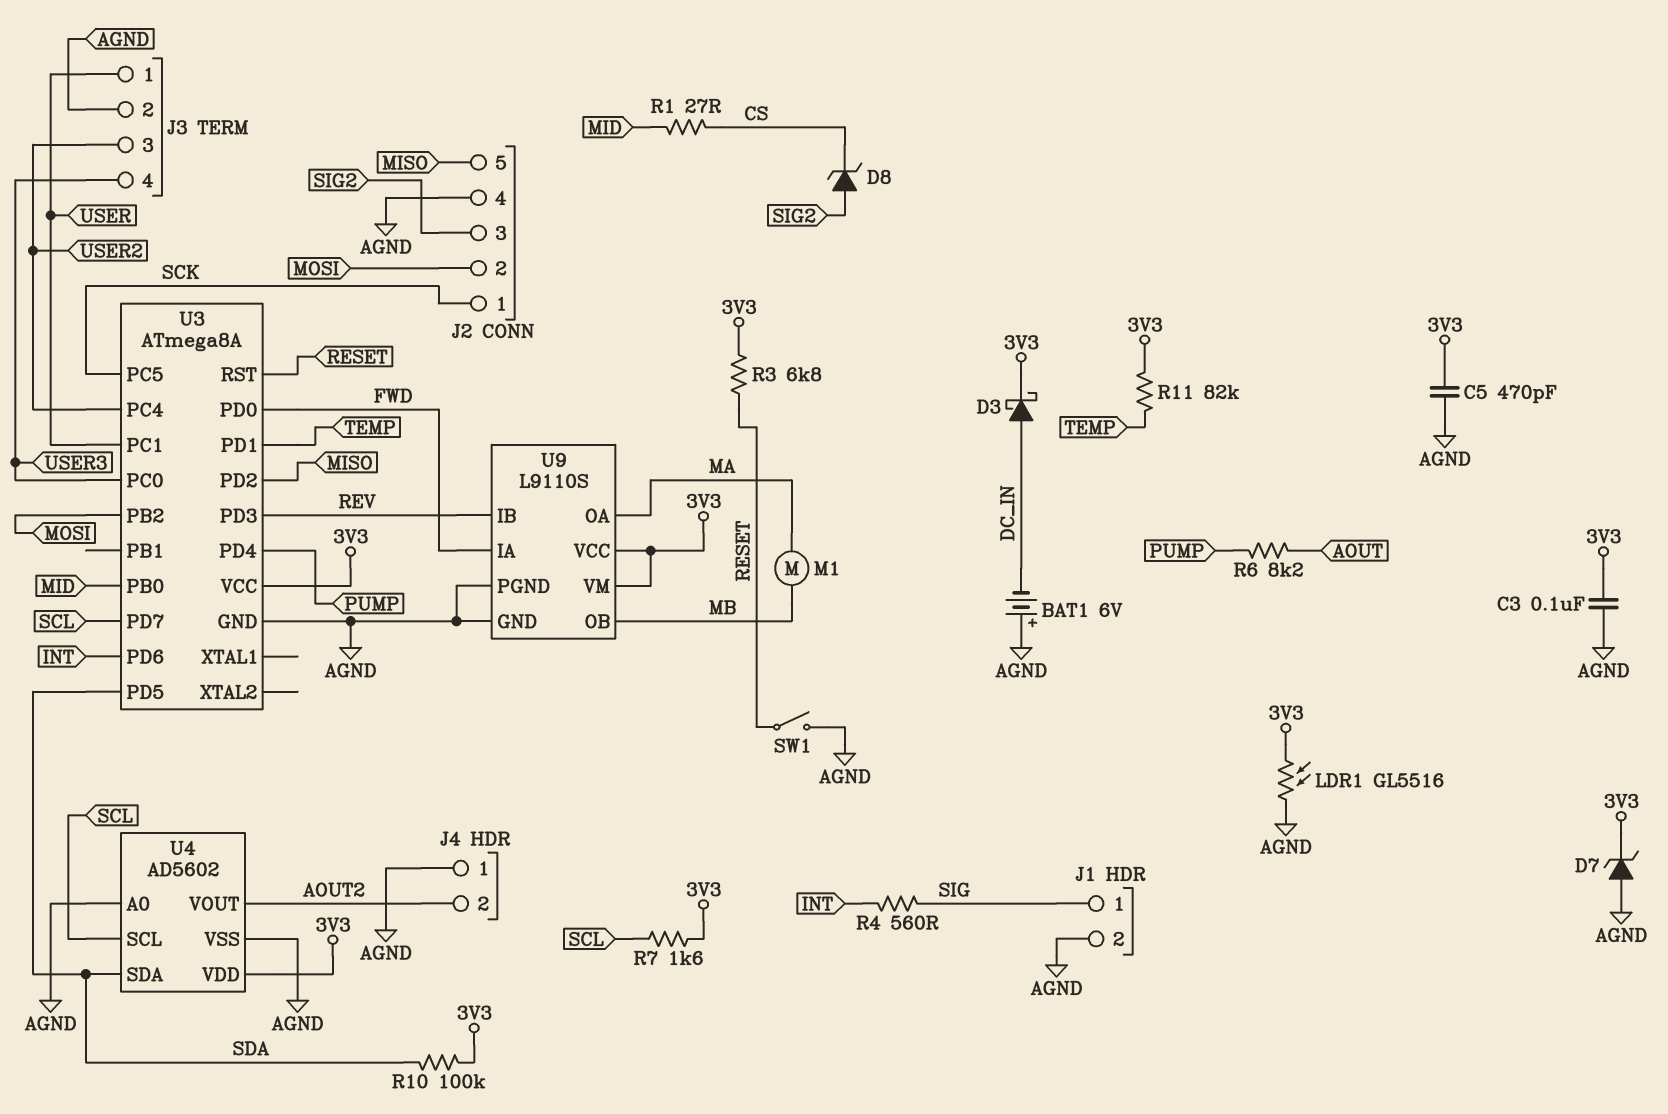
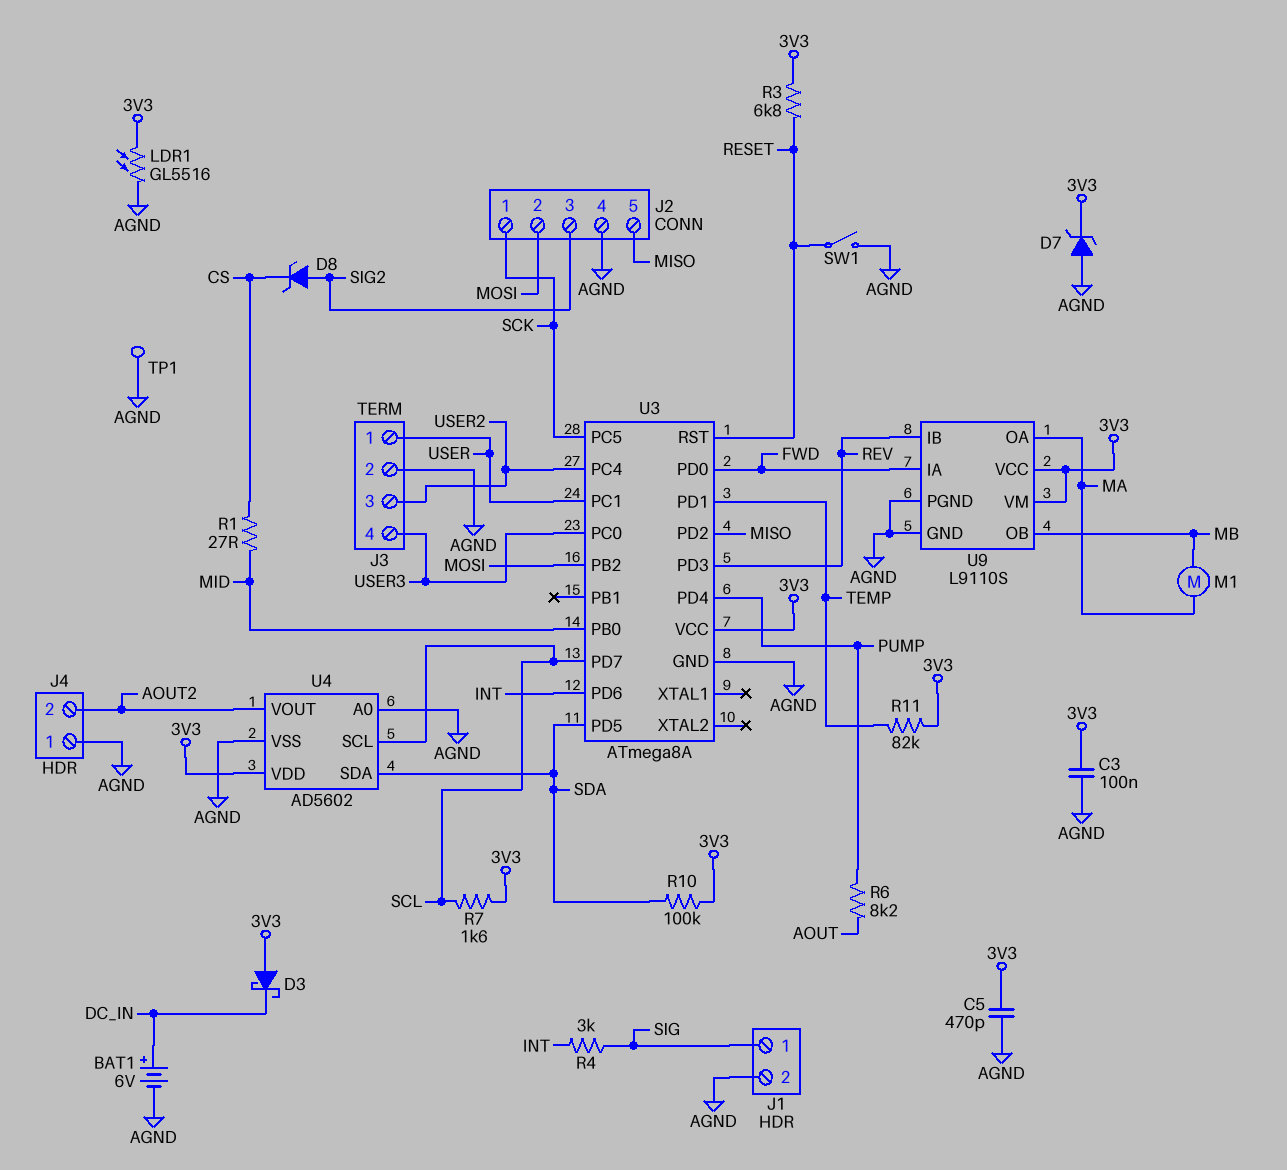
BAT1: 6V (plus AGND, minus DC_IN) -> 6V (plus DC_IN, minus AGND)
D3: schottky (A DC_IN, K 3V3) -> schottky (A 3V3, K DC_IN)
R4: 560 (INT, SIG) -> 3k (INT, SIG)
TP1: none -> test point (AGND)

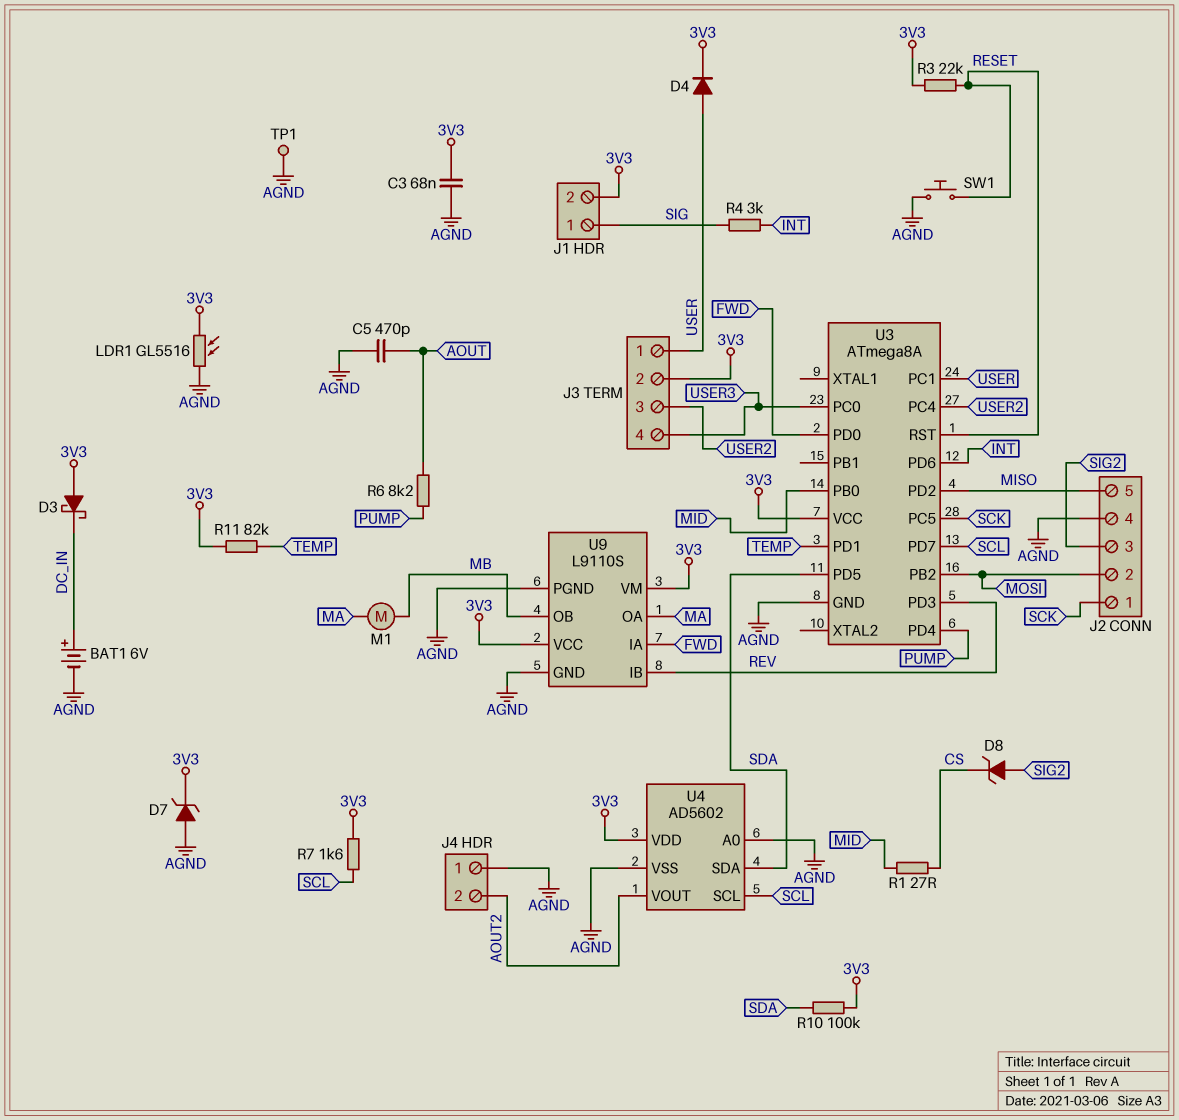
C3: 100nF (3V3, AGND) -> 68nF (3V3, AGND)
C5: 470pF (3V3, AGND) -> 470pF (AGND, AOUT)
D4: none -> diode (A USER, K 3V3)
J1 pin 2: AGND -> 3V3
J3 pin 2: AGND -> 3V3
R3: 6.8k (3V3, RESET) -> 22k (3V3, RESET)
SW1: switch (AGND, RESET) -> button (AGND, RESET)

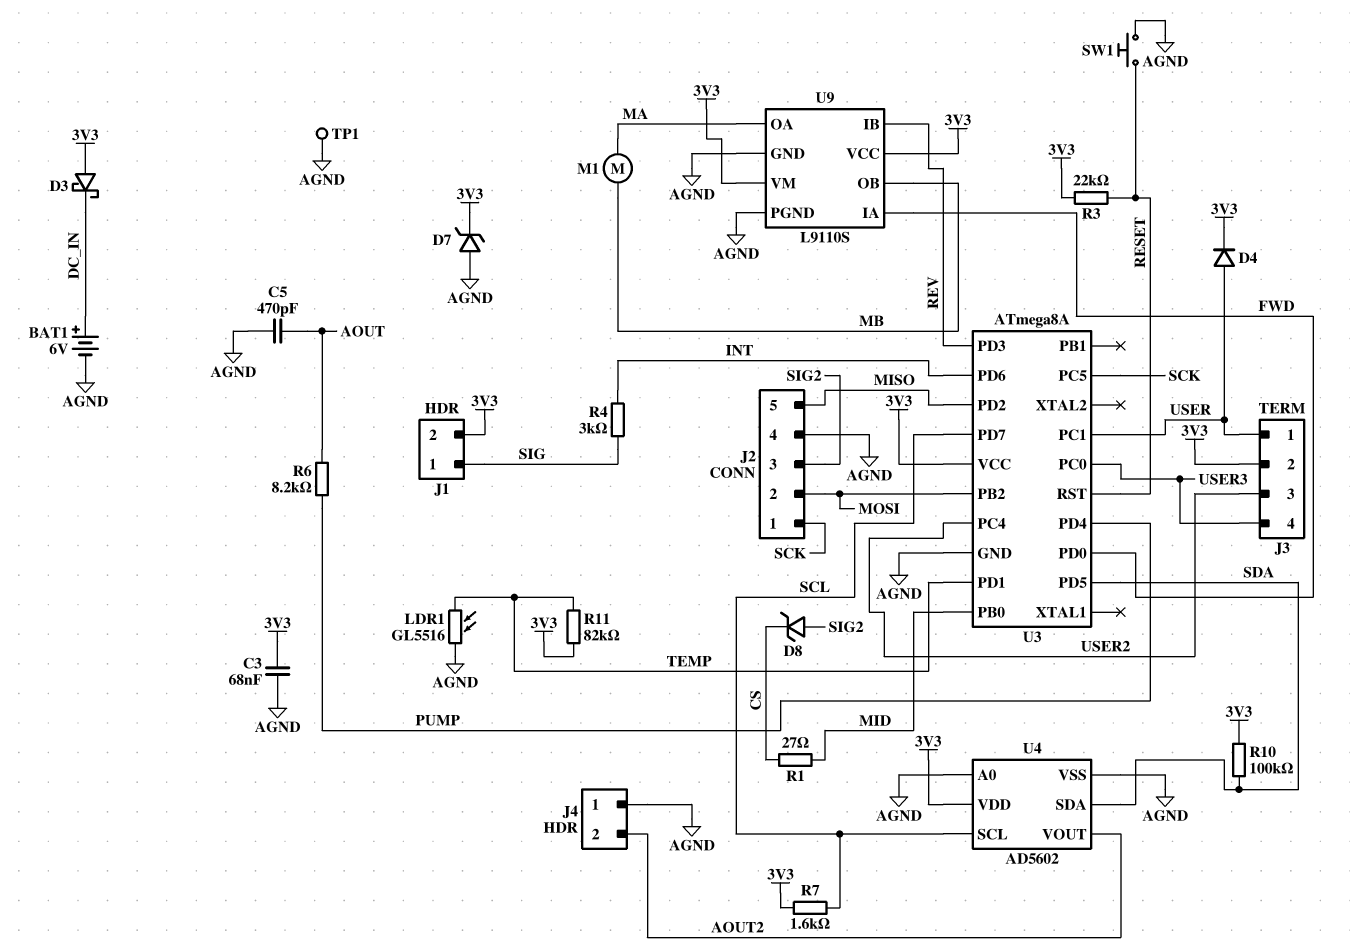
LDR1: GL5516 (3V3, AGND) -> GL5516 (AGND, TEMP)

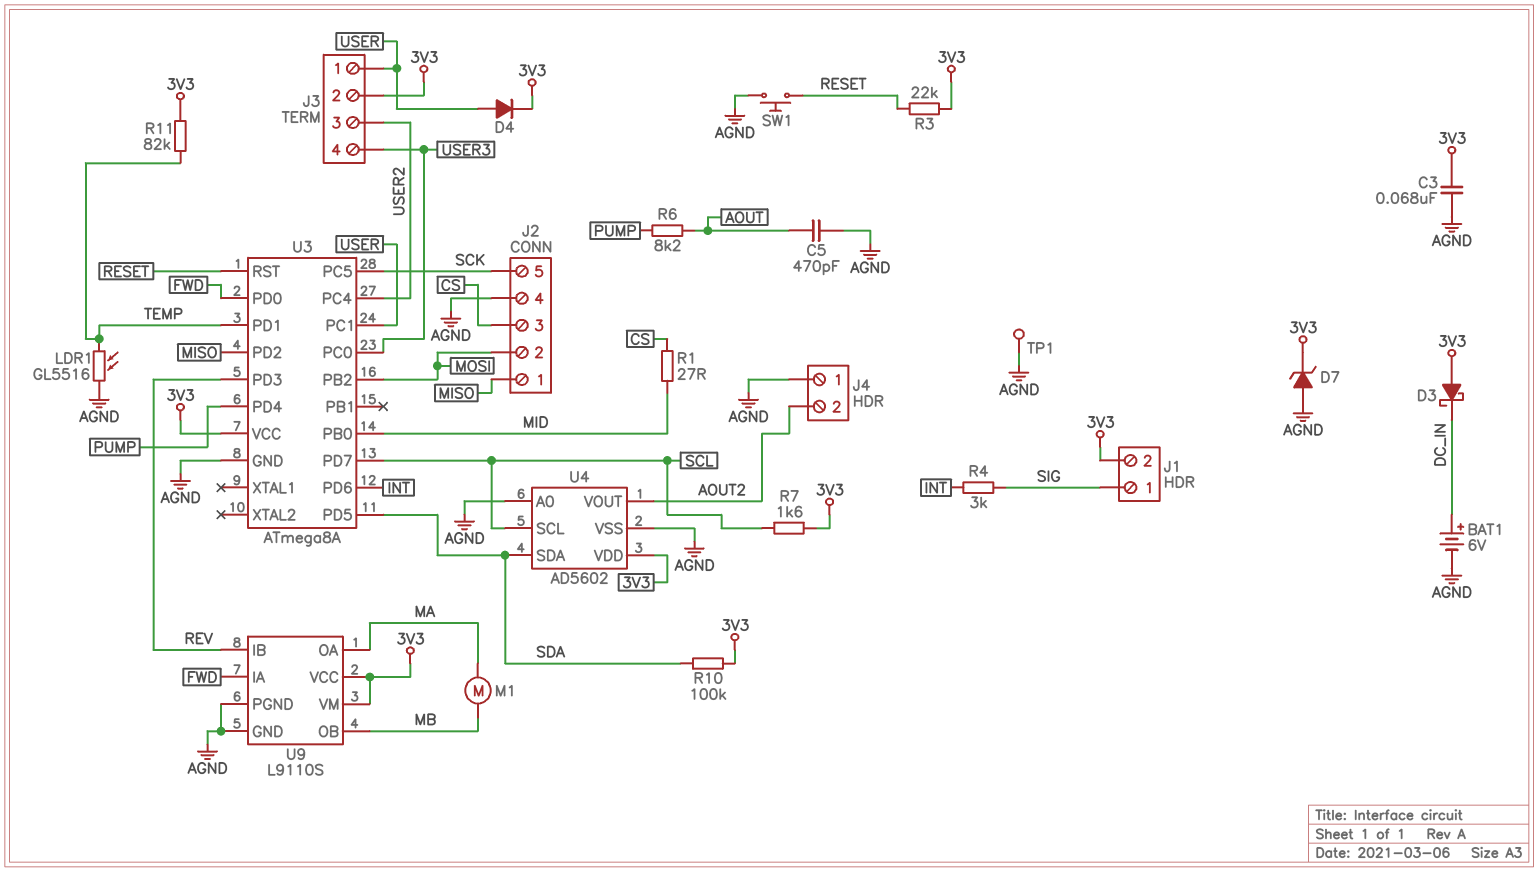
D8: zener (A SIG2, K CS) -> none
J2 pin 1: SCK -> MISO
J2 pin 3: SIG2 -> CS
J2 pin 5: MISO -> SCK

